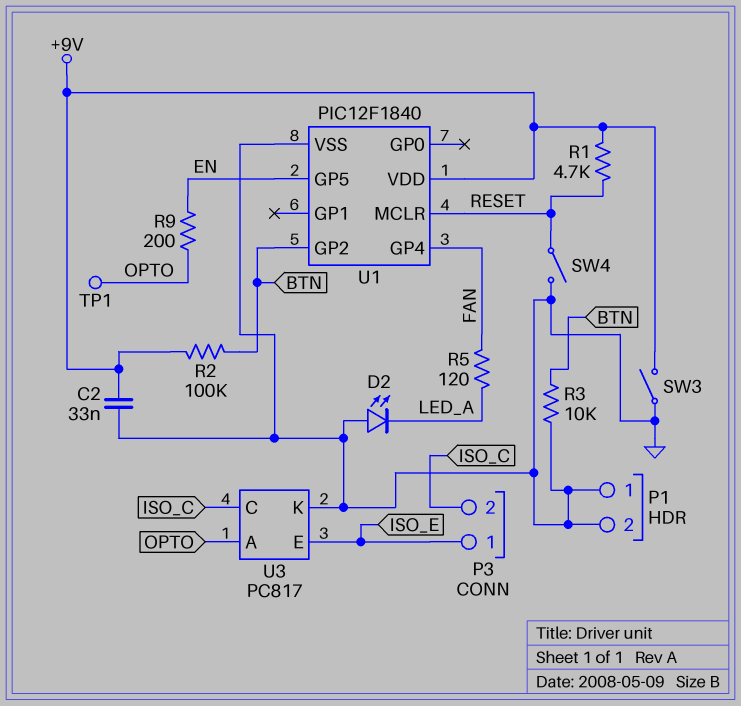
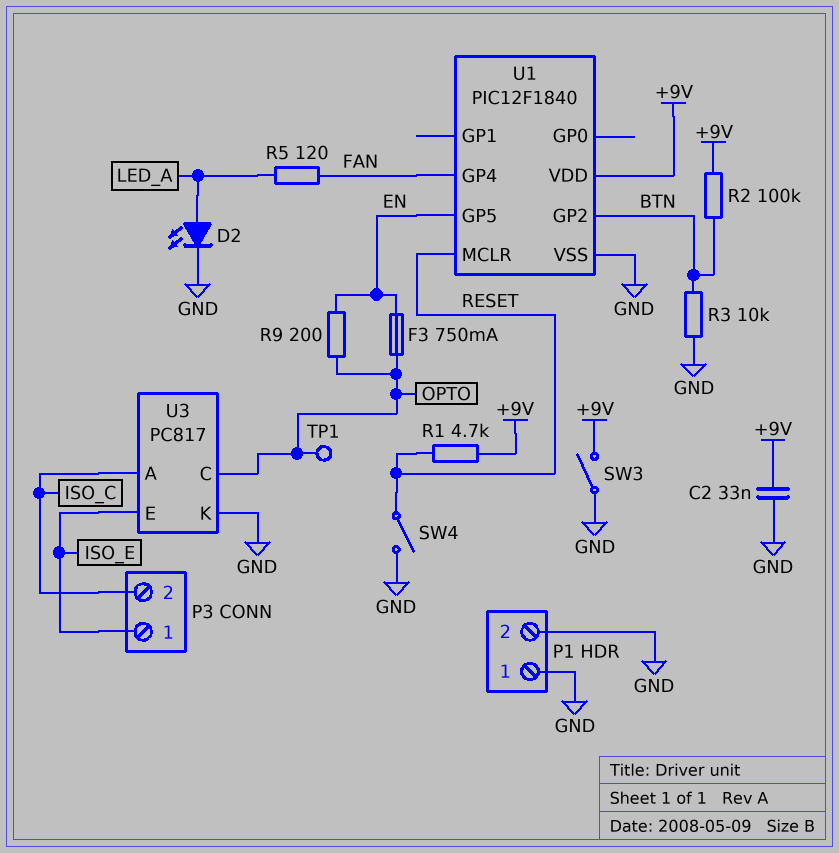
D2: LED (A GND, K LED_A) -> LED (A LED_A, K GND)
F3: none -> 750mA (EN, OPTO)
U3 pin A: OPTO -> ISO_C
U3 pin C: ISO_C -> OPTO

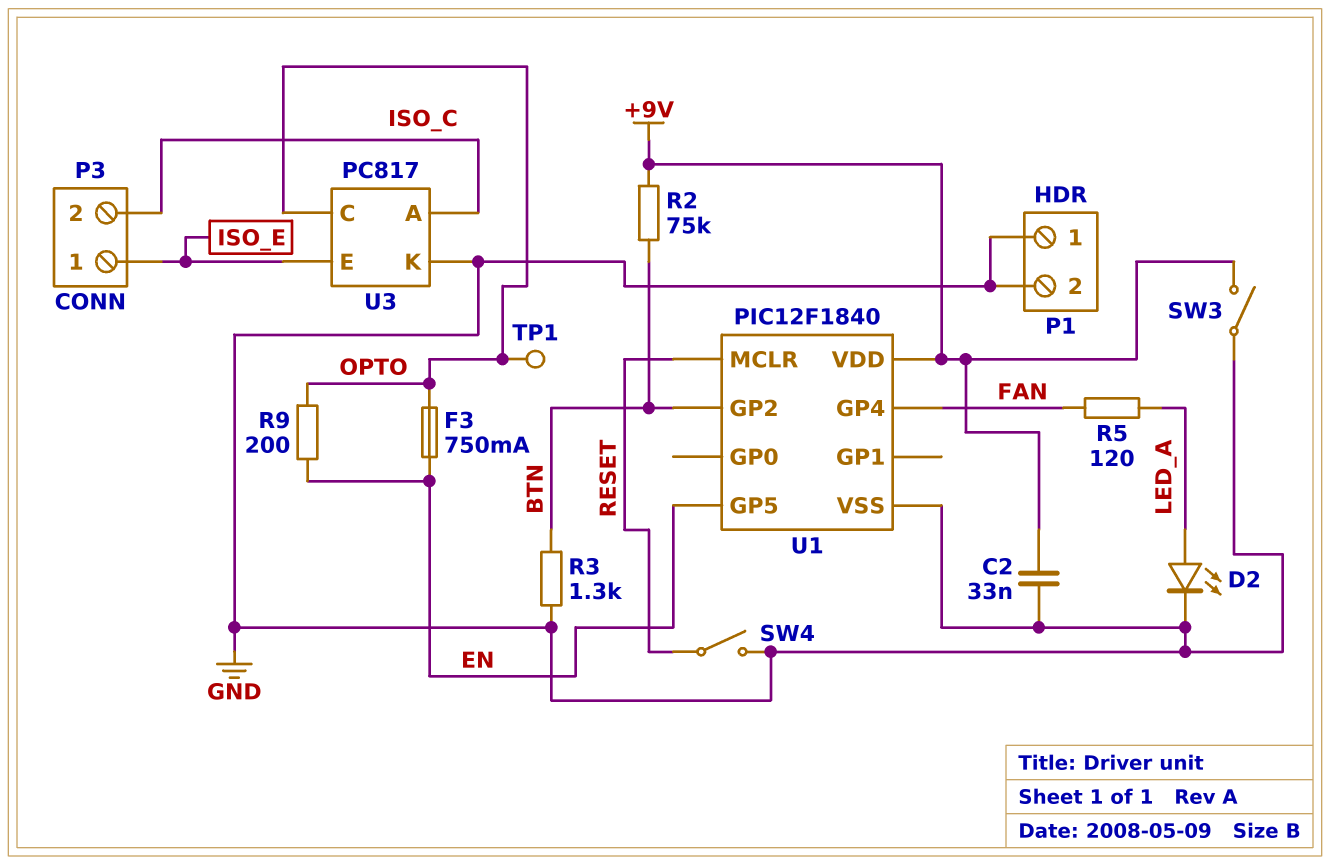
R1: 4.7k (+9V, RESET) -> none
R2: 100k (+9V, BTN) -> 75k (+9V, BTN)
R3: 10k (BTN, GND) -> 1.3k (BTN, GND)

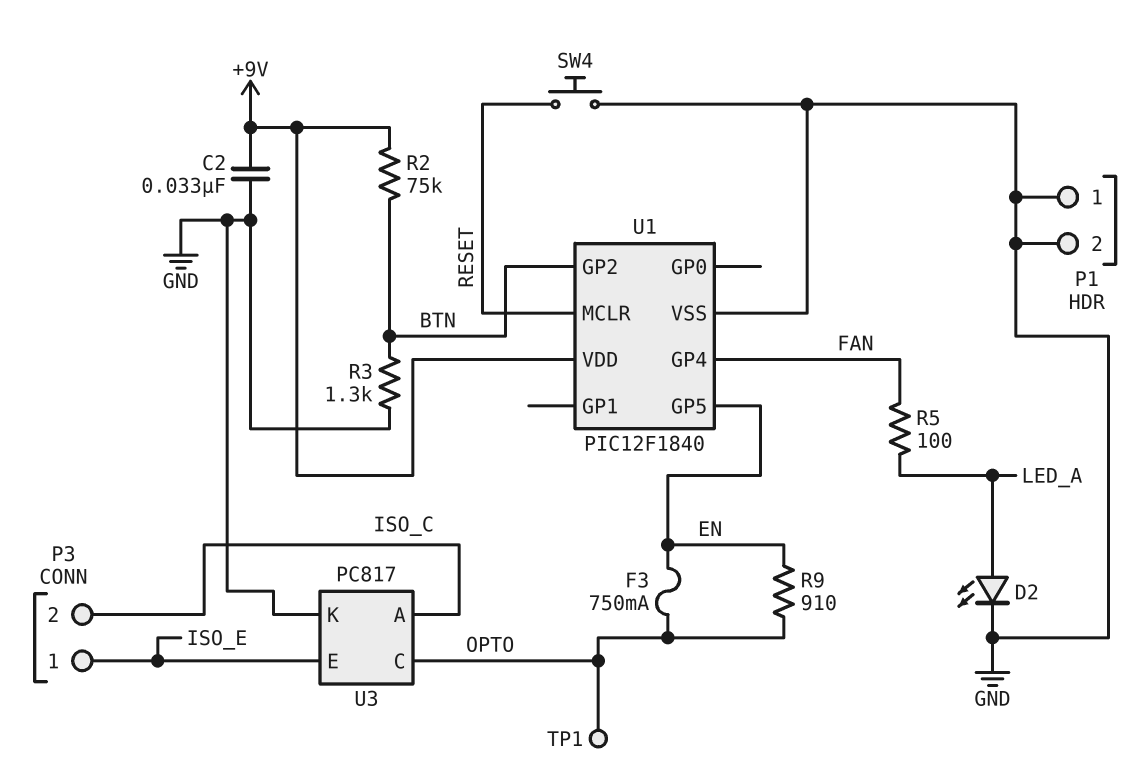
R5: 120 (FAN, LED_A) -> 100 (FAN, LED_A)
R9: 200 (EN, OPTO) -> 910 (EN, OPTO)
SW3: switch (+9V, GND) -> none
SW4: switch (GND, RESET) -> button (GND, RESET)

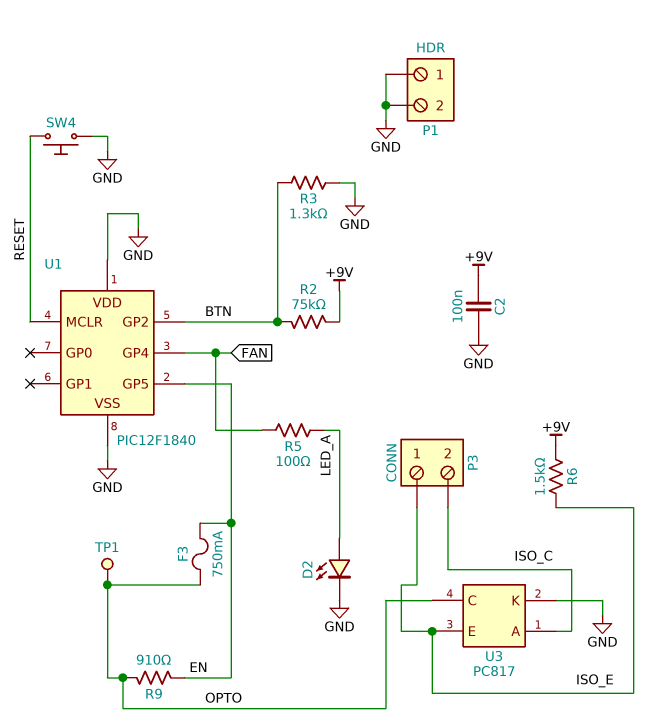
C2: 33nF (+9V, GND) -> 100nF (+9V, GND)
R6: none -> 1.5k (+9V, ISO_E)
U1 pin VDD: +9V -> GND

